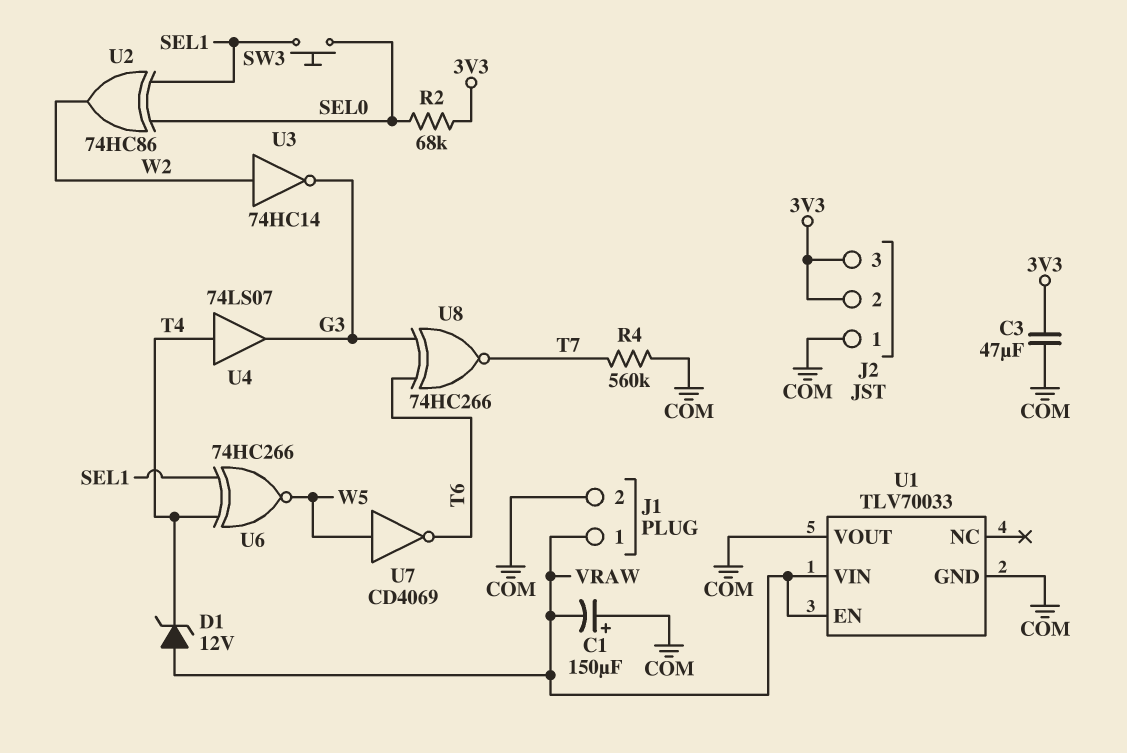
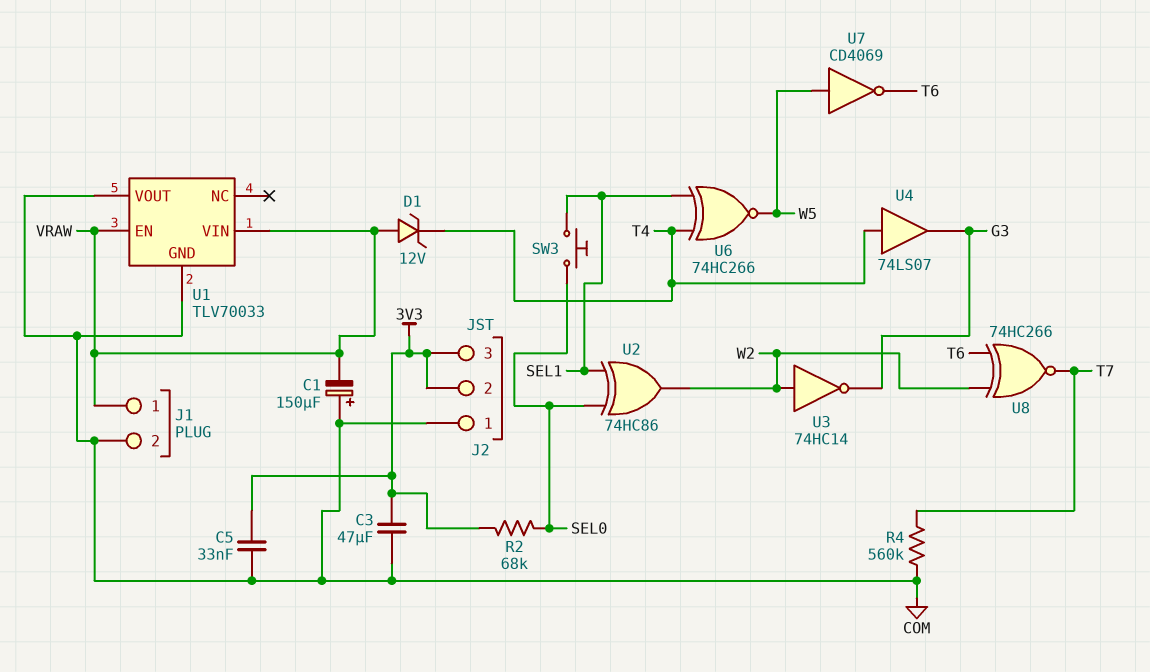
C5: none -> 33nF (3V3, COM)
U8: XNOR 74HC266 (in G3, in T6, out T7) -> XNOR 74HC266 (in T6, in W2, out T7)

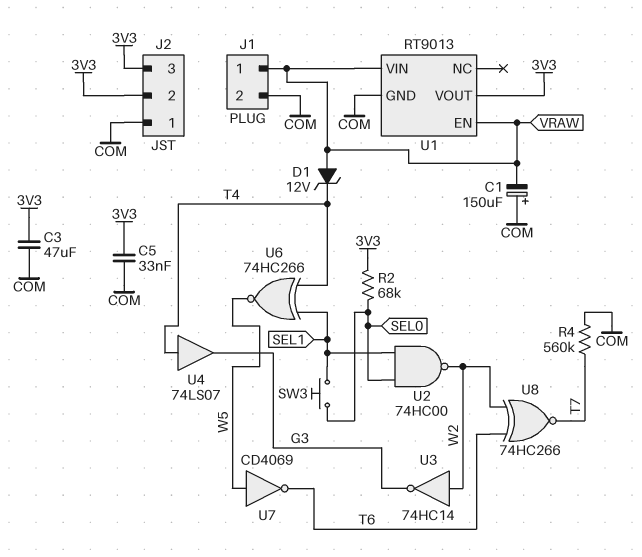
U1: TLV70033 -> RT9013
U1 pin VOUT: COM -> 3V3
U2: XOR 74HC86 (in SEL0, in SEL1, out W2) -> NAND 74HC00 (in SEL0, in SEL1, out W2)

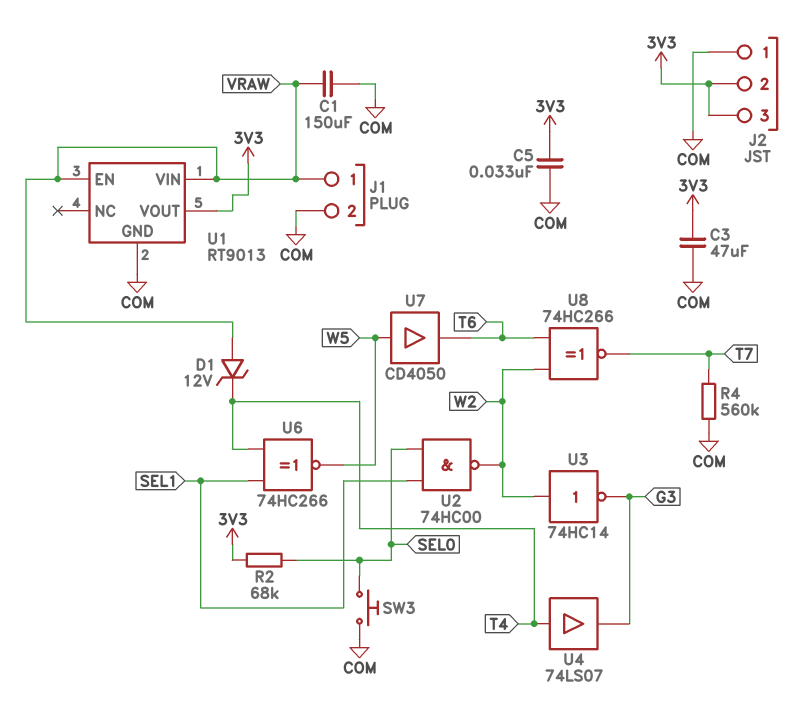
C1: 150uF (plus COM, minus VRAW) -> 150uF (COM, VRAW)
SW3: button (SEL0, SEL1) -> button (COM, SEL0)
U7: NOT CD4069 (in W5, out T6) -> buffer CD4050 (in W5, out T6)

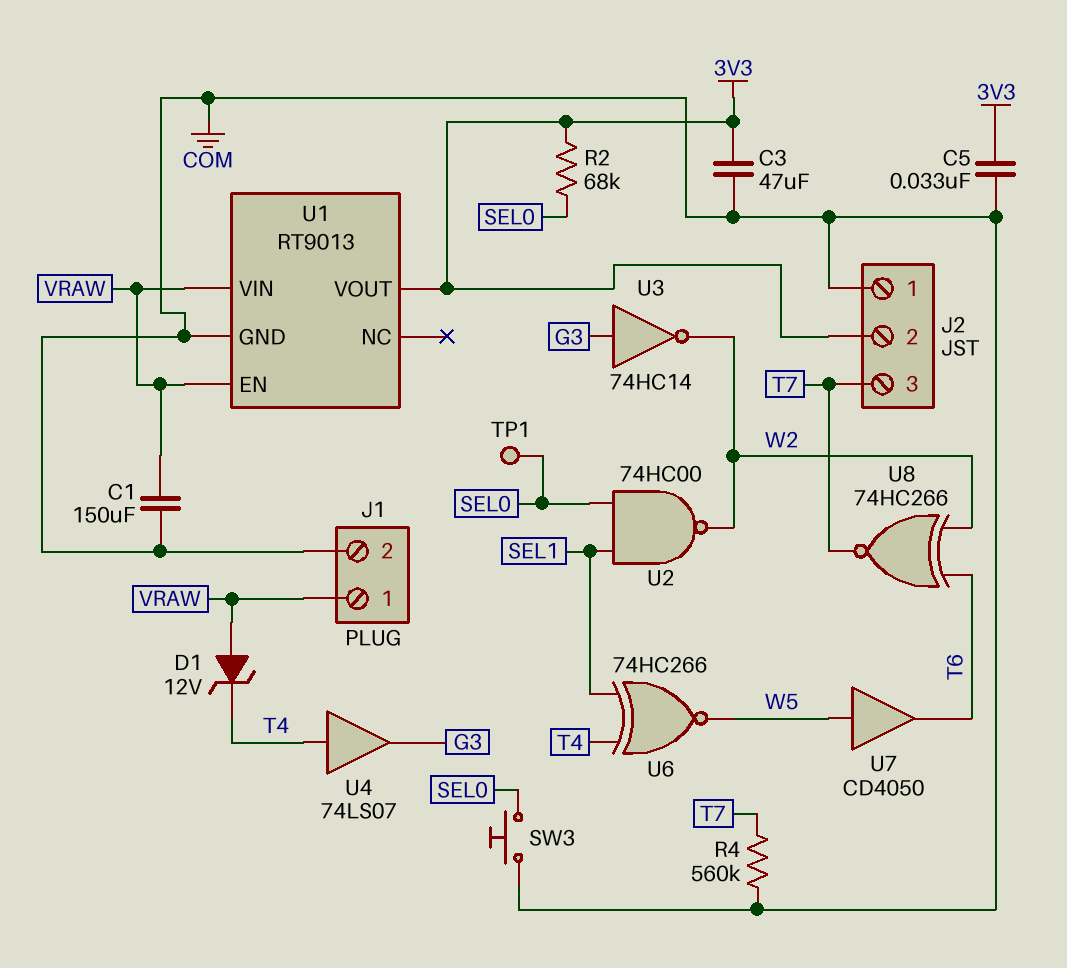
J2 pin 3: 3V3 -> T7
TP1: none -> test point (SEL0)
U3: NOT 74HC14 (in W2, out G3) -> NOT 74HC14 (in G3, out W2)

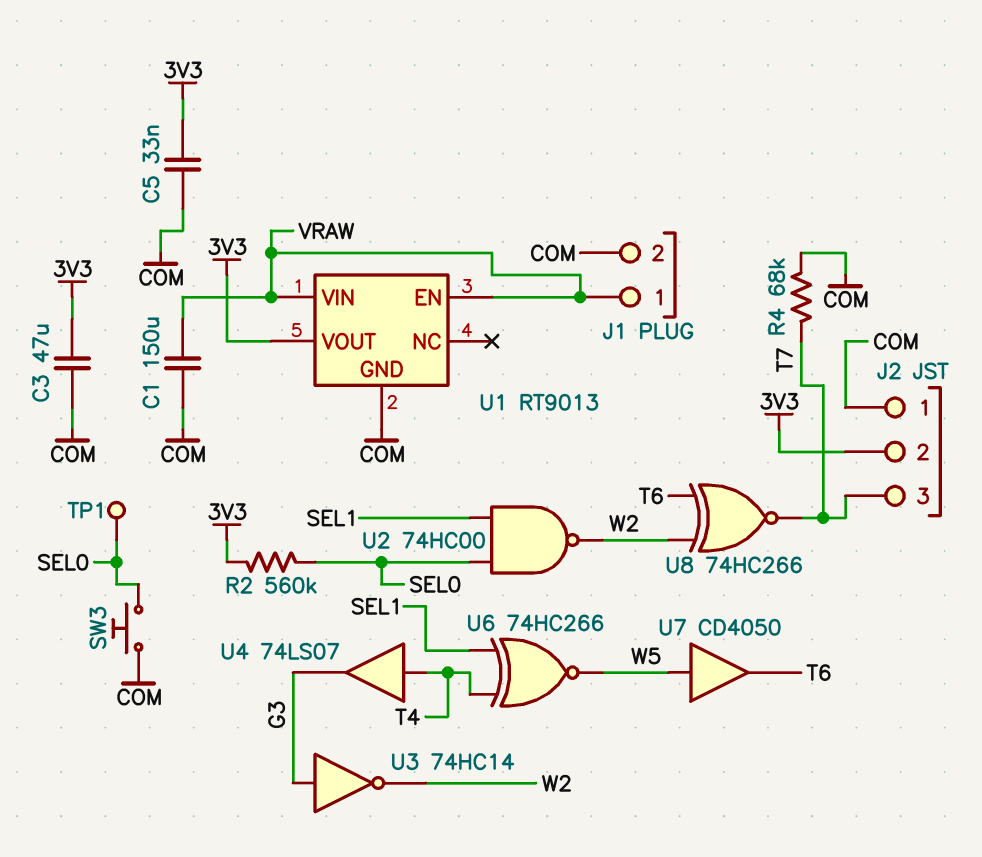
D1: zener 12V (A VRAW, K T4) -> none
R2: 68k (3V3, SEL0) -> 560k (3V3, SEL0)
R4: 560k (COM, T7) -> 68k (COM, T7)

